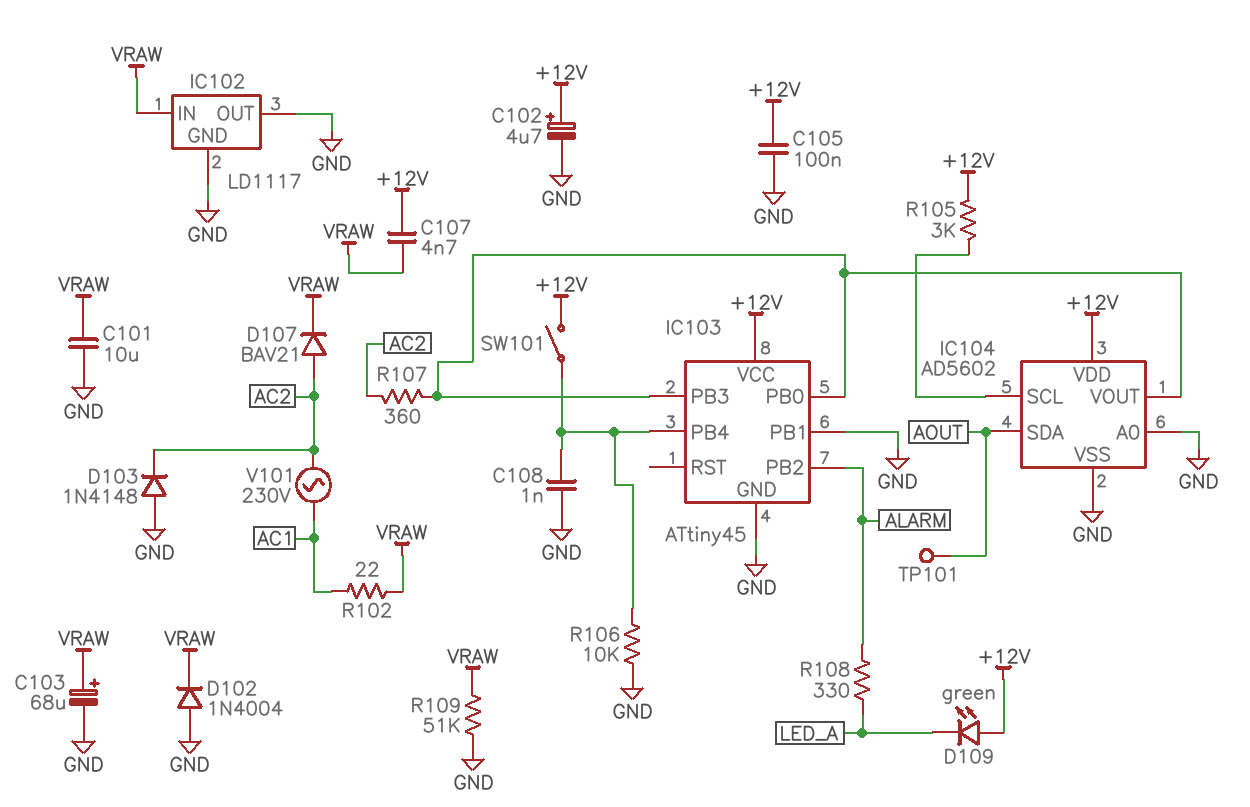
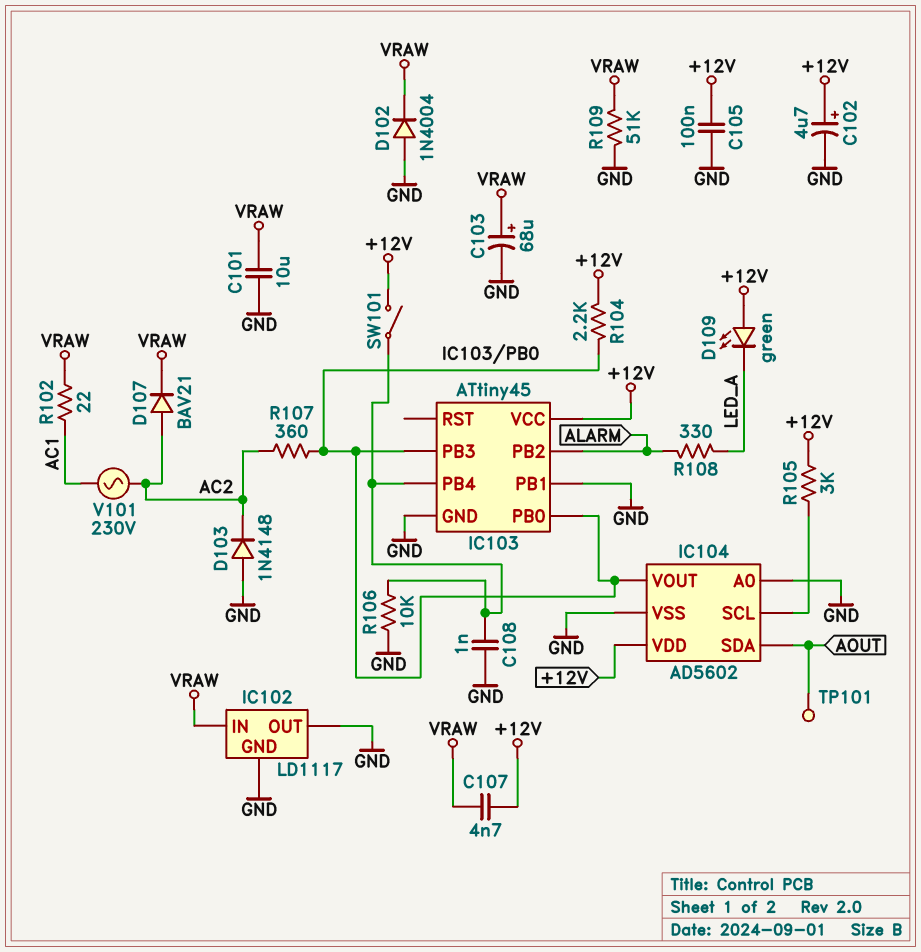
R104: none -> 2.2k (+12V, IC103/PB0)

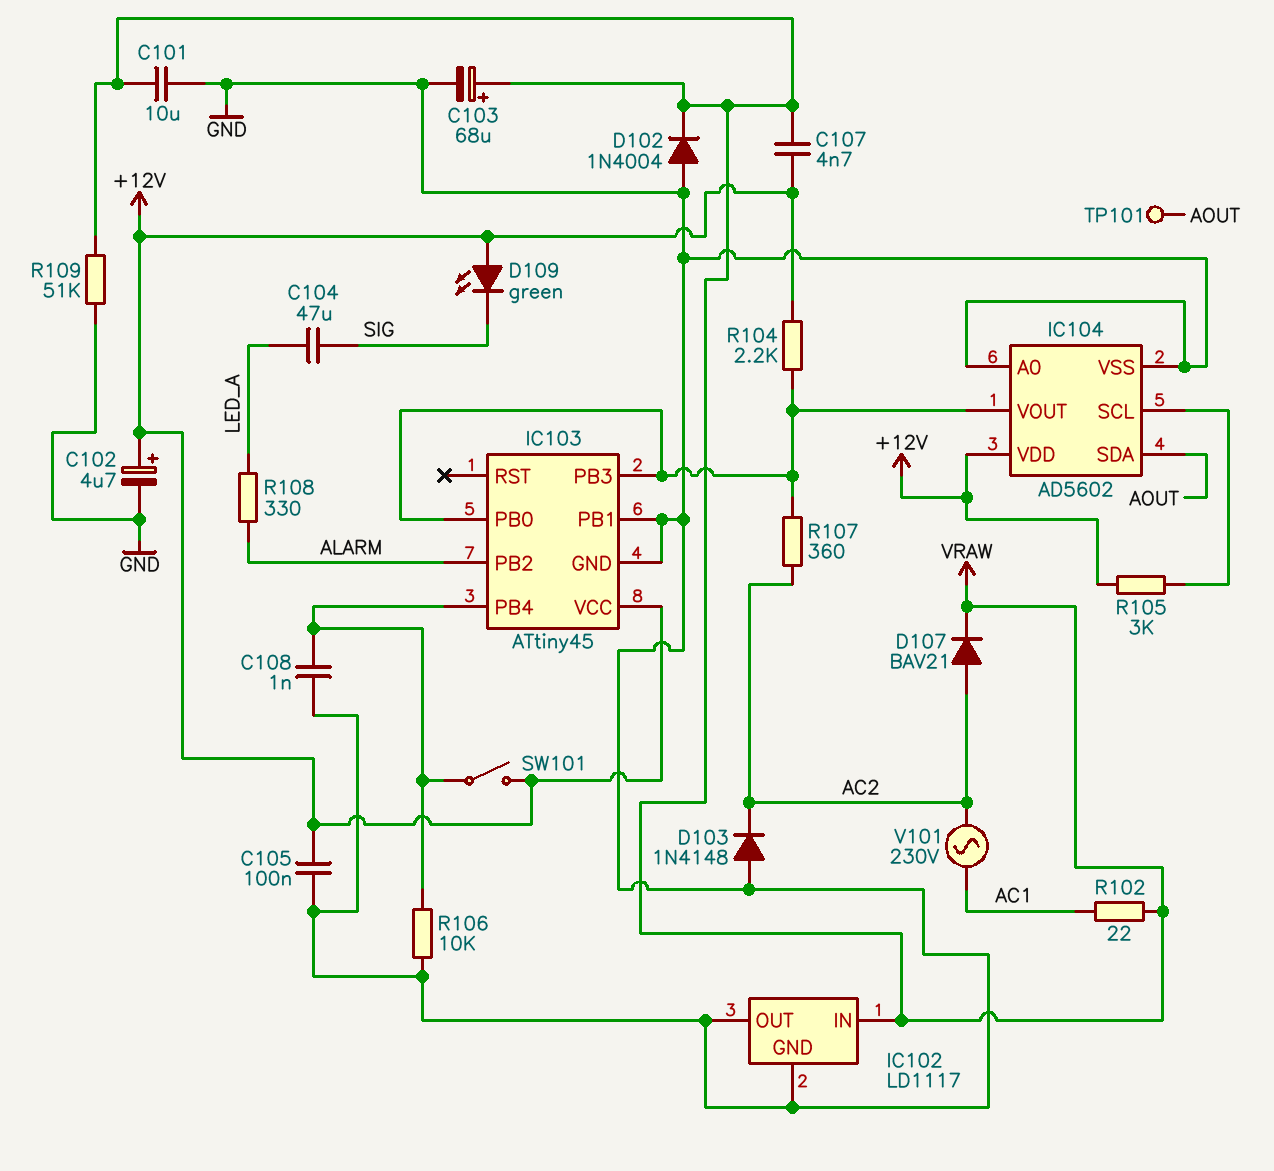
C104: none -> 47uF (LED_A, SIG)
D109: LED green (A +12V, K LED_A) -> LED green (A +12V, K SIG)

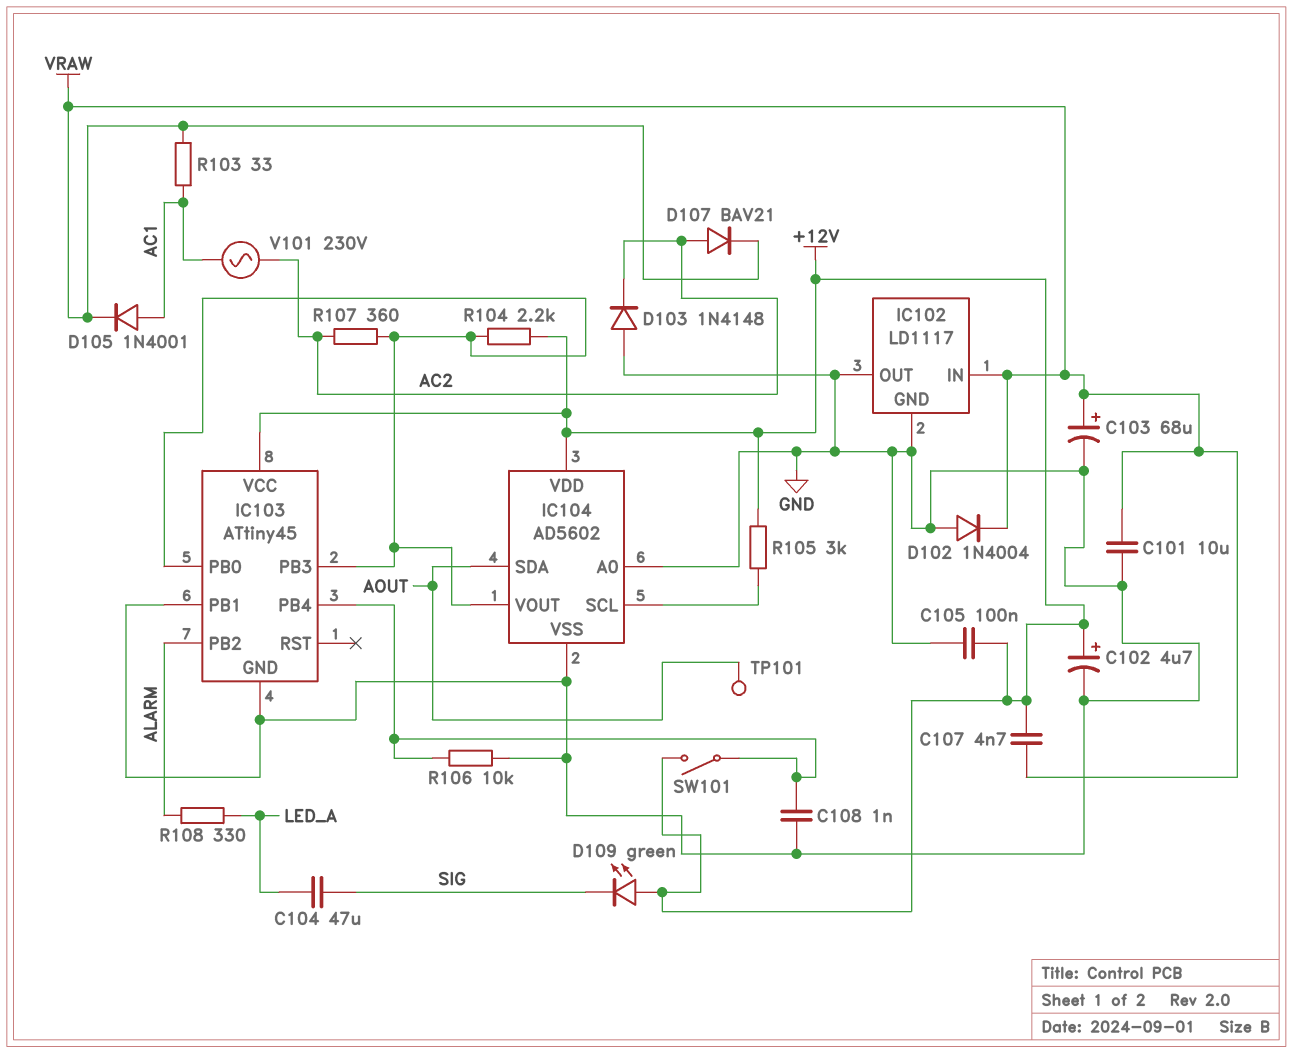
D105: none -> diode 1N4001 (A AC1, K VRAW)
R102: 22 (AC1, VRAW) -> none
R103: none -> 33 (AC1, VRAW)
R109: 51k (GND, VRAW) -> none

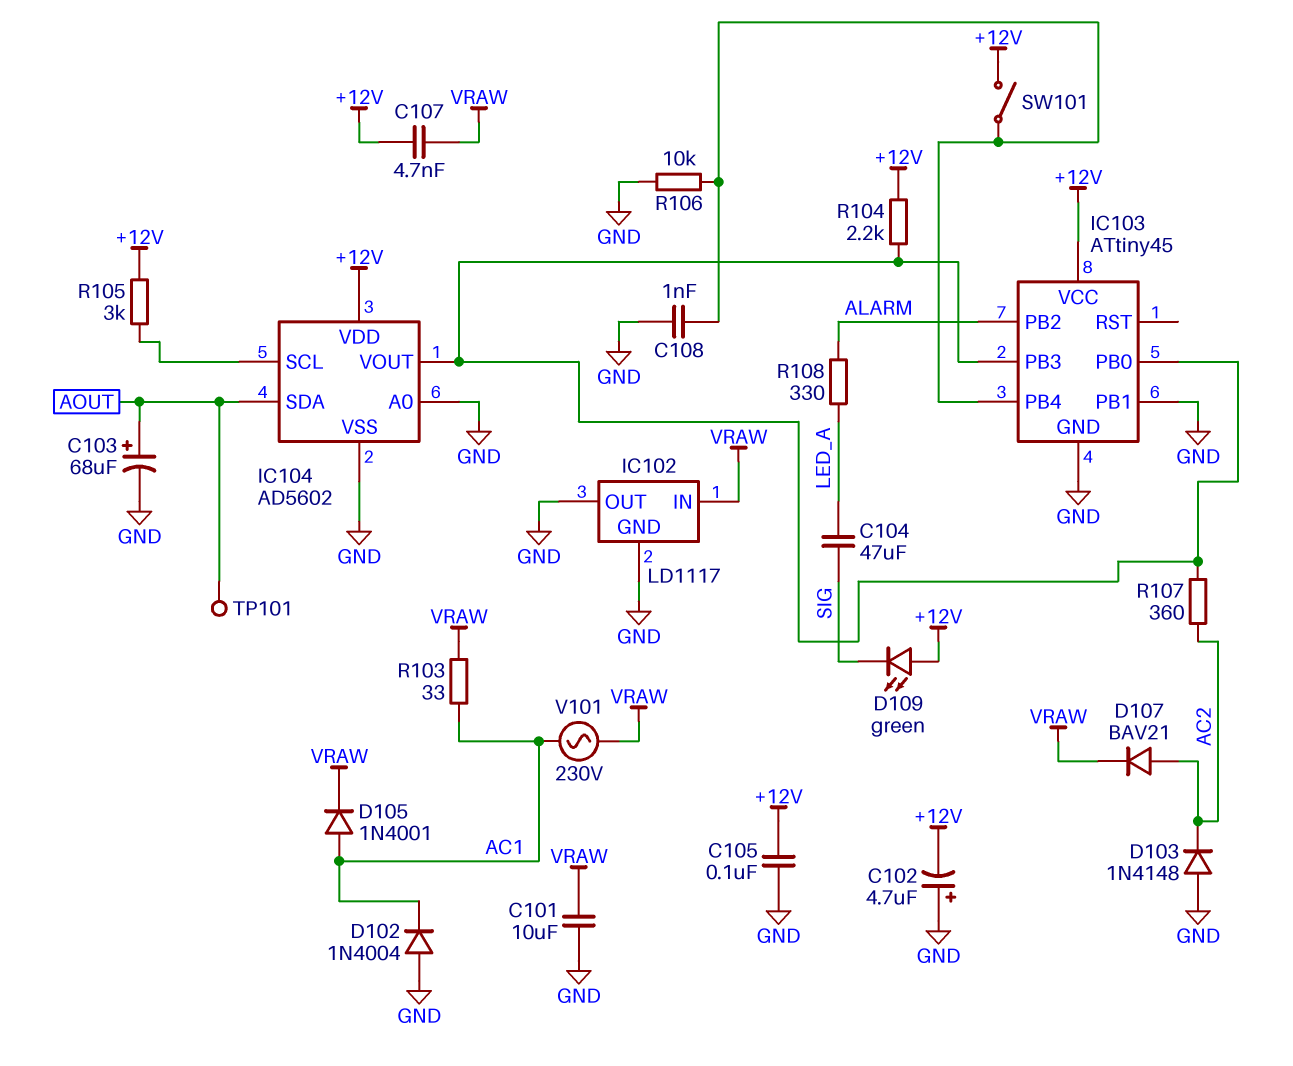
C102: 4.7uF (plus +12V, minus GND) -> 4.7uF (plus GND, minus +12V)
C103: 68uF (plus VRAW, minus GND) -> 68uF (plus AOUT, minus GND)
D102: diode 1N4004 (A GND, K VRAW) -> diode 1N4004 (A GND, K AC1)
V101: AC 230V (AC1, AC2) -> AC 230V (AC1, VRAW)

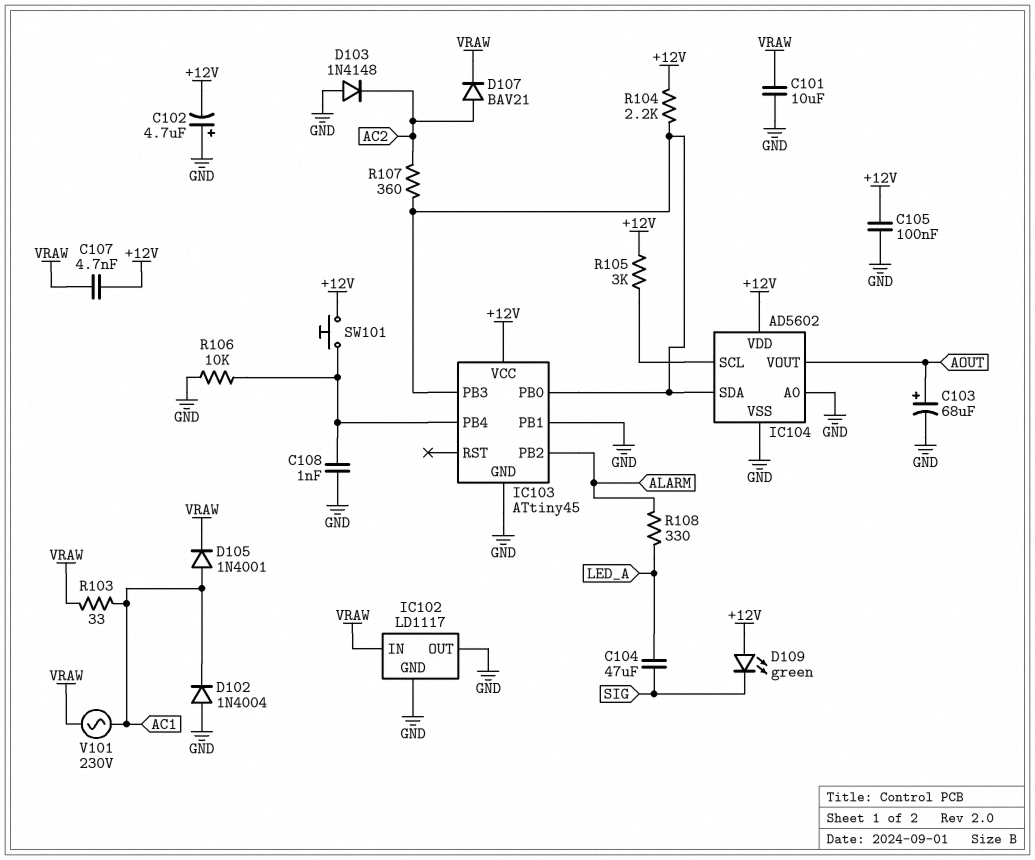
IC104 pin SDA: AOUT -> IC103/PB0
IC104 pin VOUT: IC103/PB0 -> AOUT
SW101: switch (+12V, IC103/PB4) -> button (+12V, IC103/PB4)
TP101: test point (AOUT) -> none

